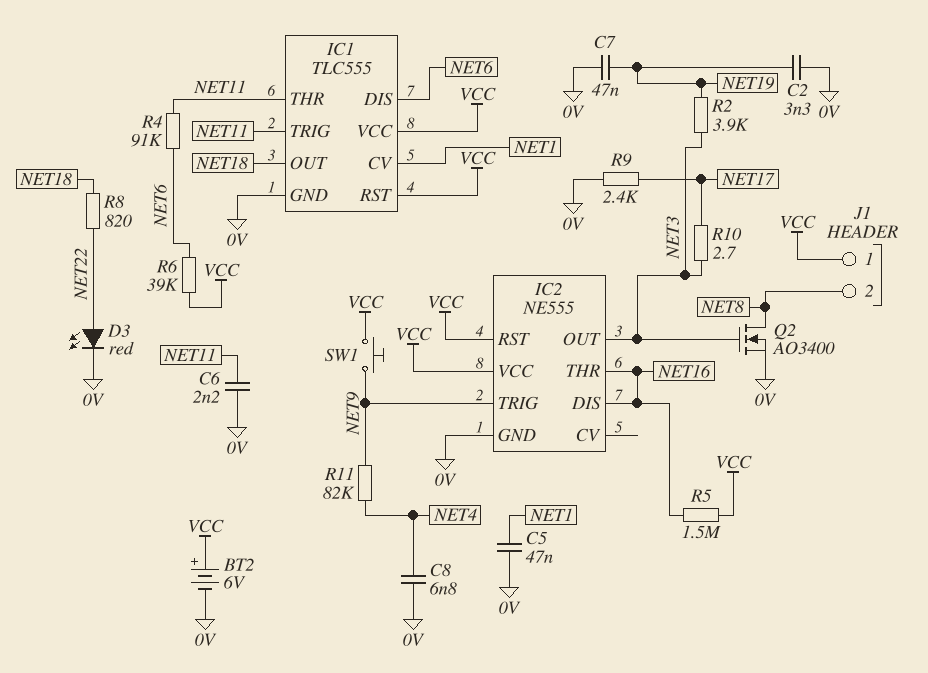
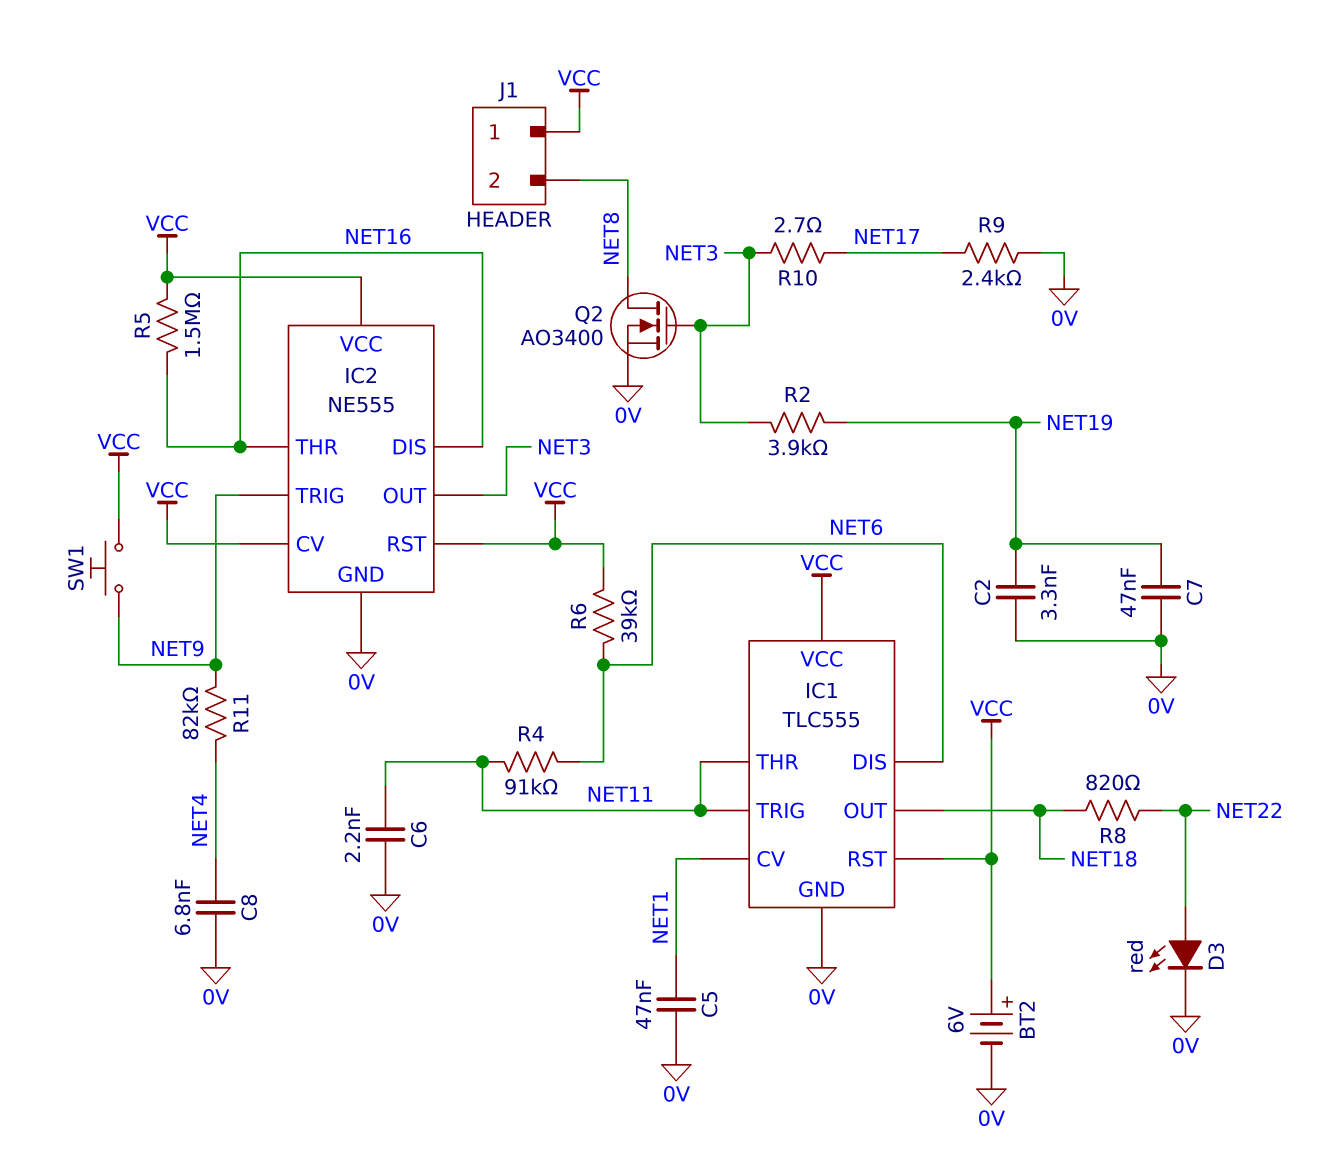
IC2 pin CV: none -> VCC

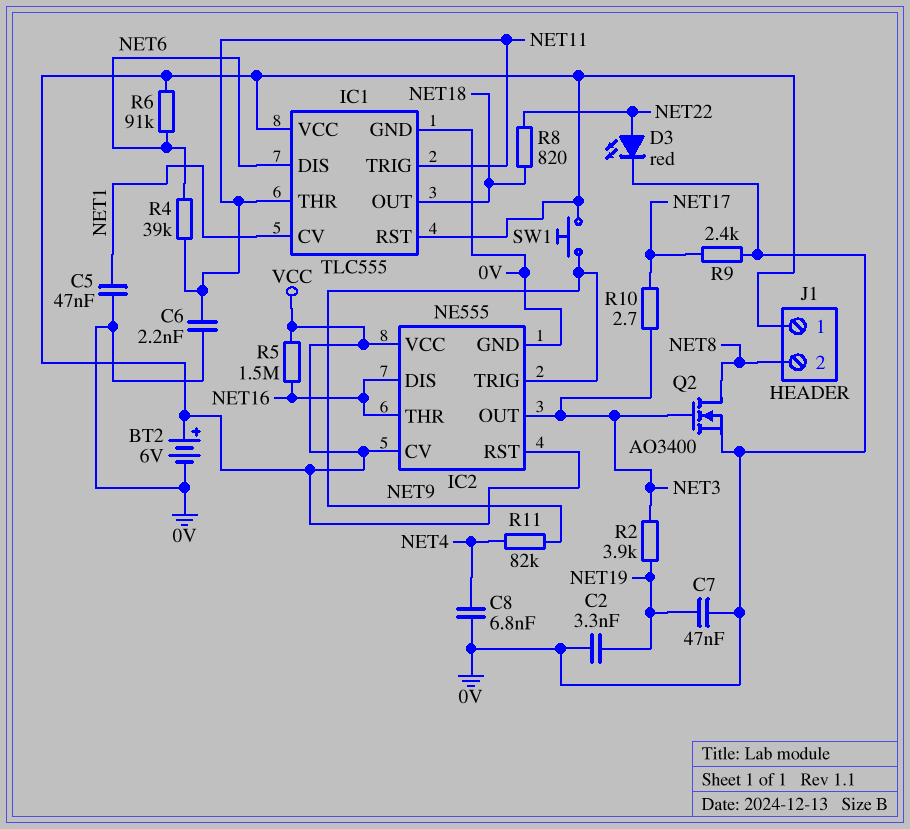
R4: 91k (NET6, NET11) -> 39k (NET6, NET11)
R6: 39k (NET6, VCC) -> 91k (NET6, VCC)

